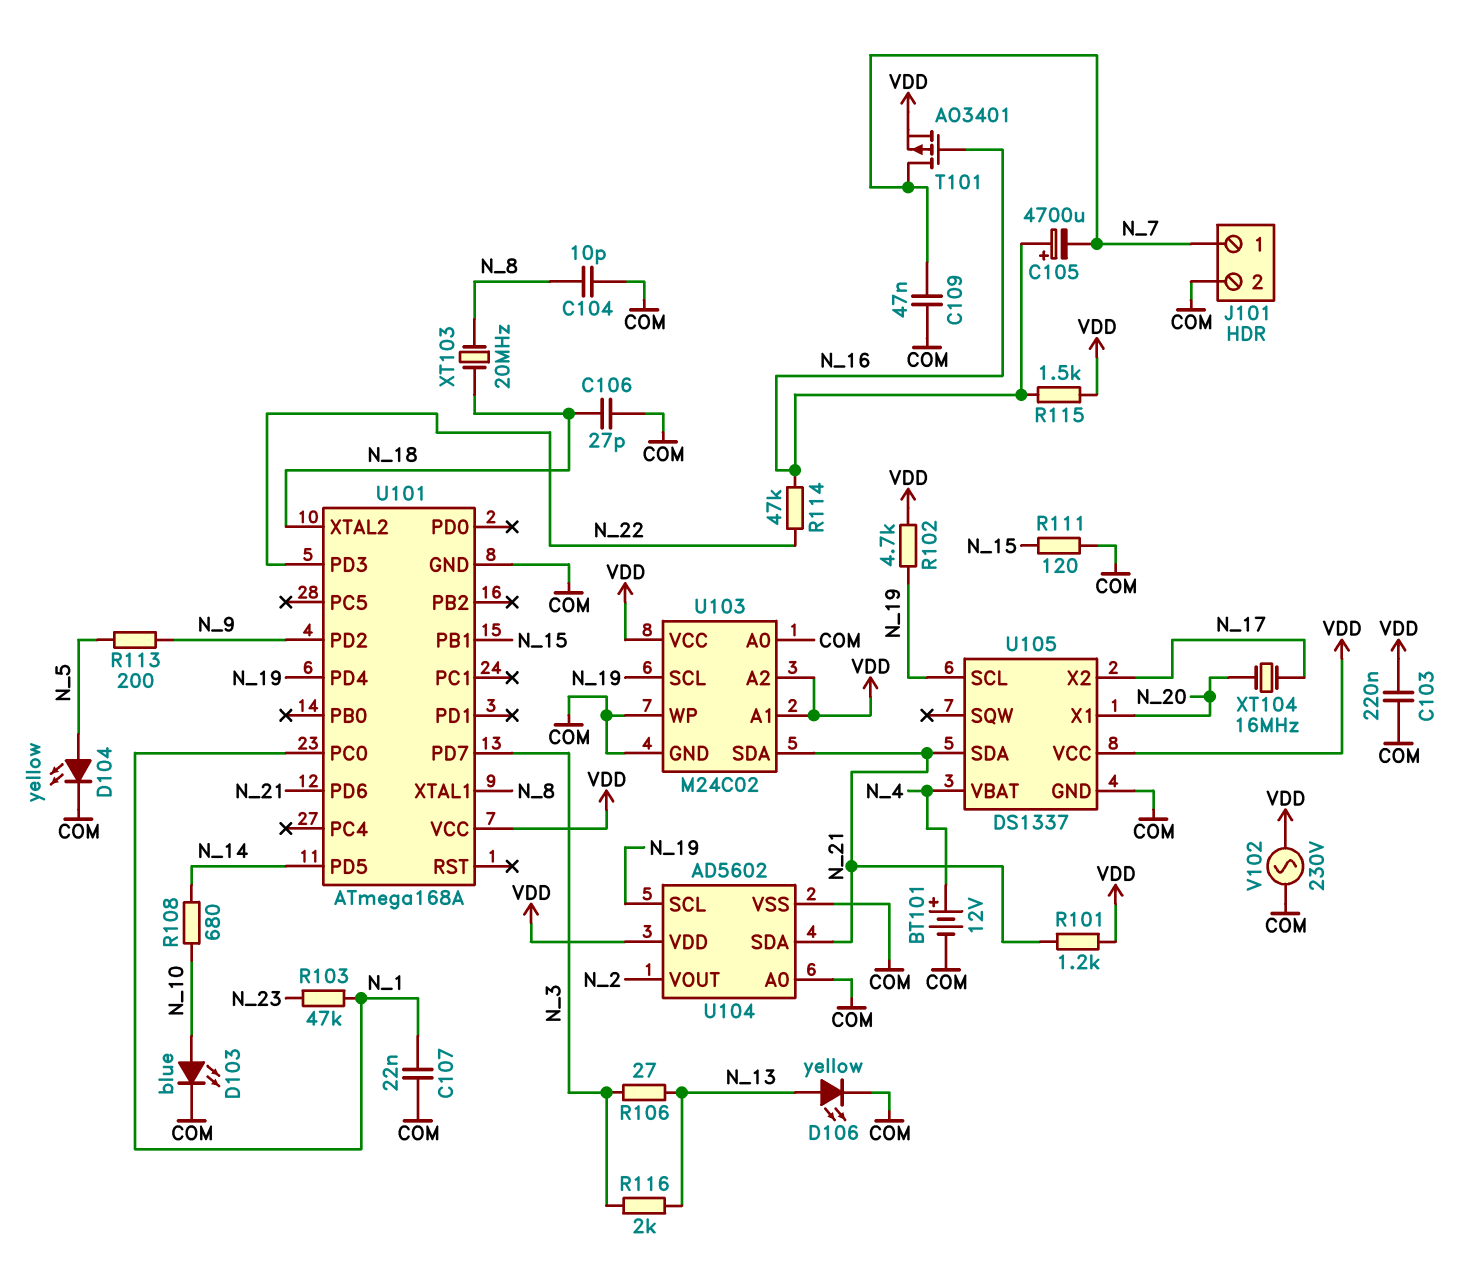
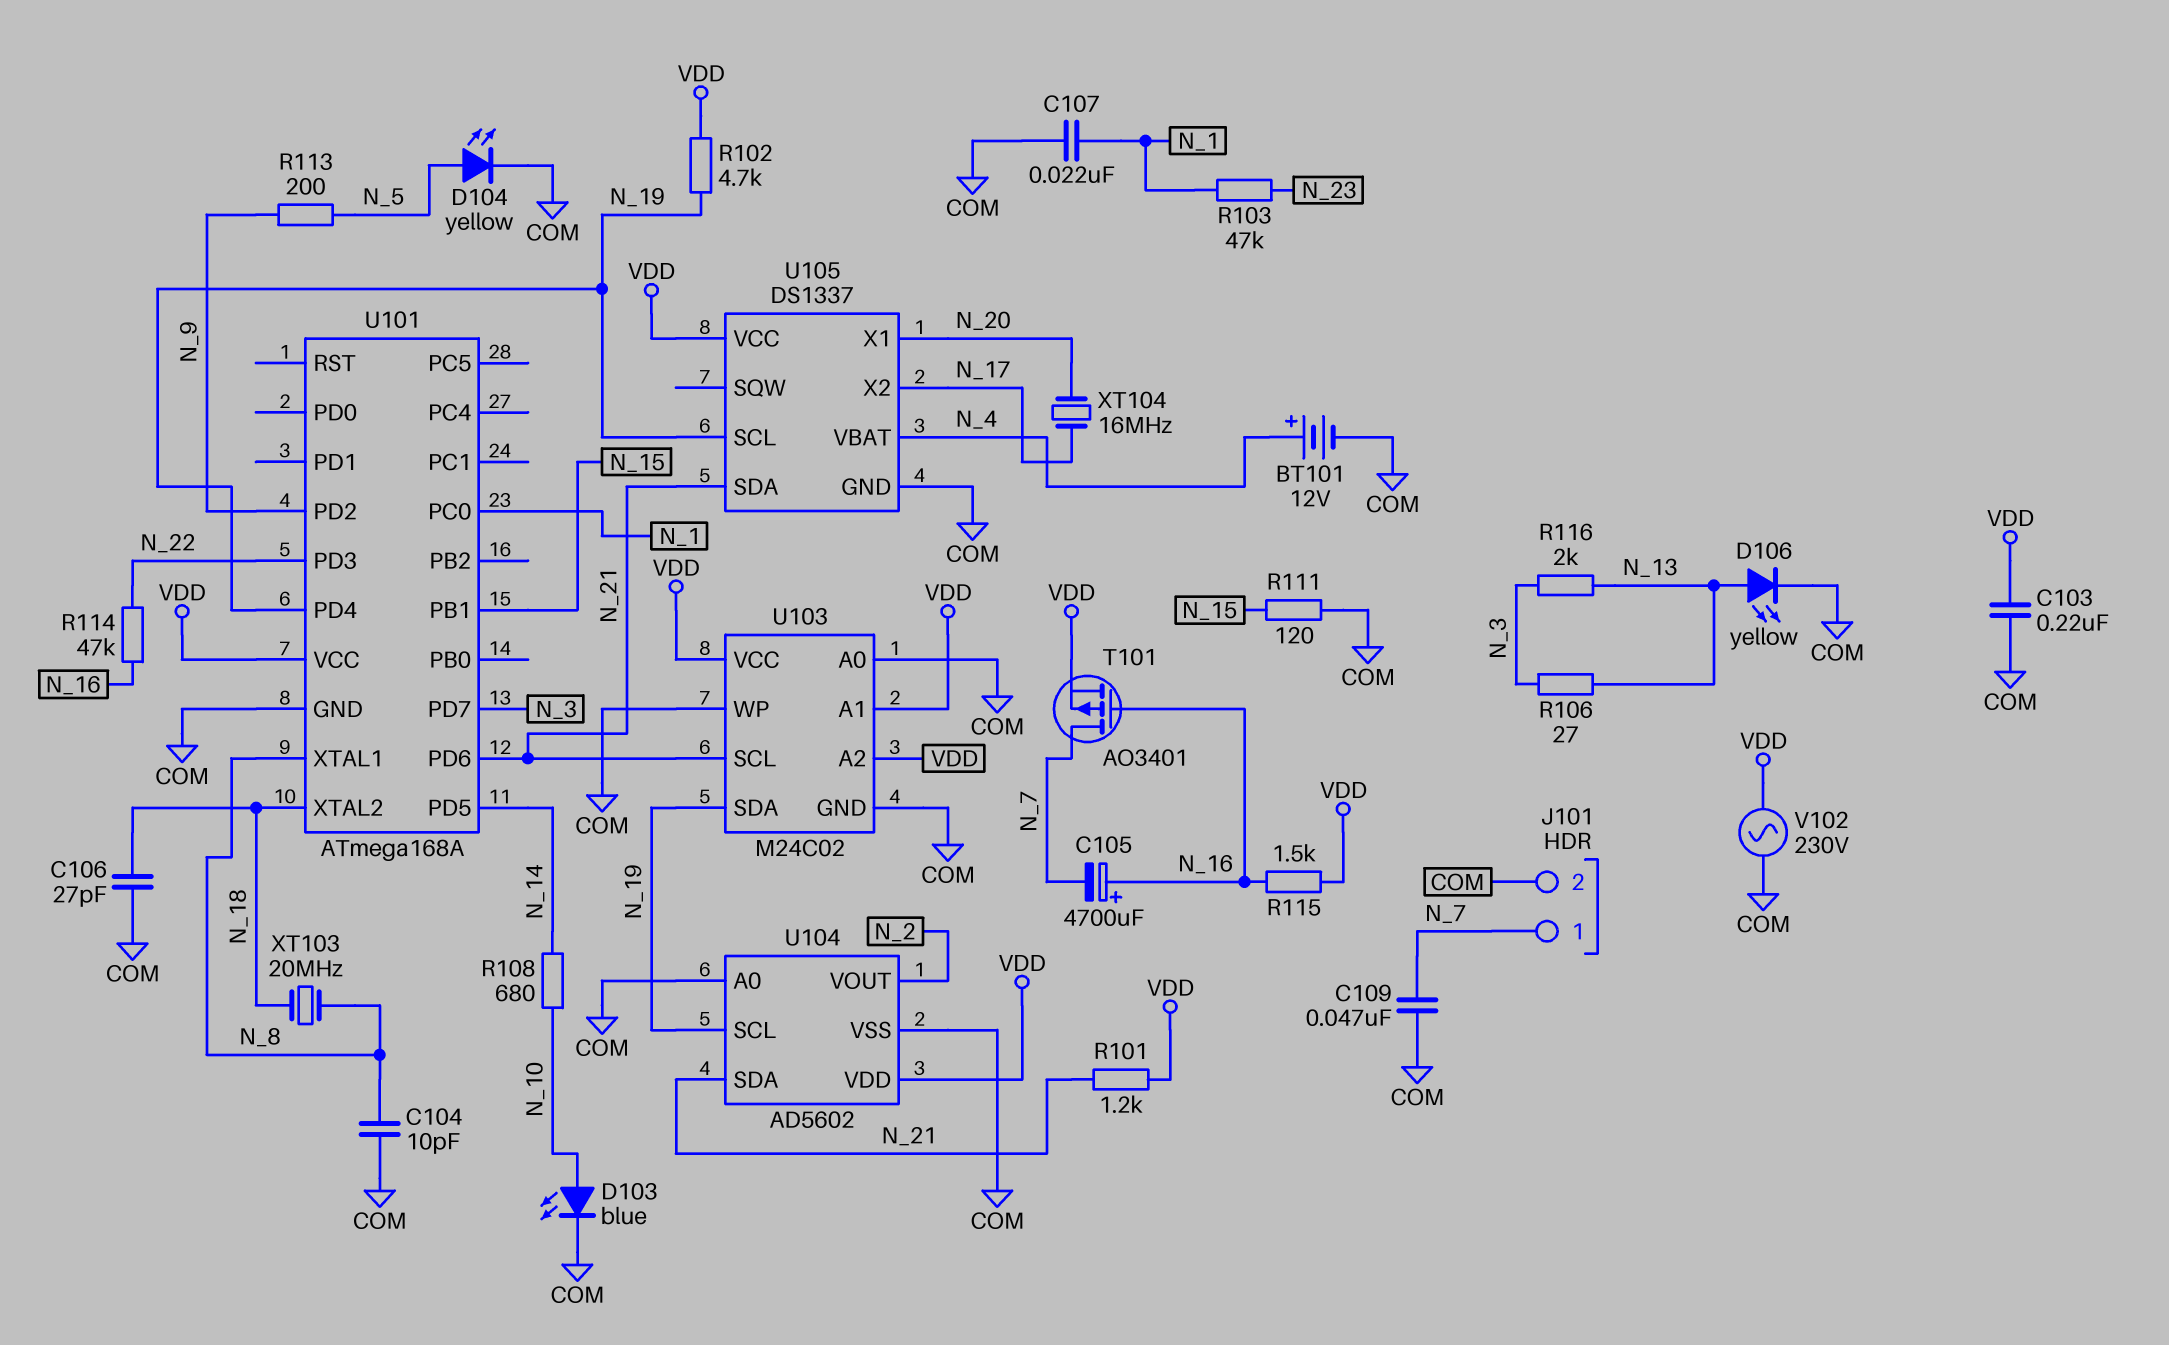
U103 pin SCL: N_19 -> N_21
U103 pin SDA: N_21 -> N_19

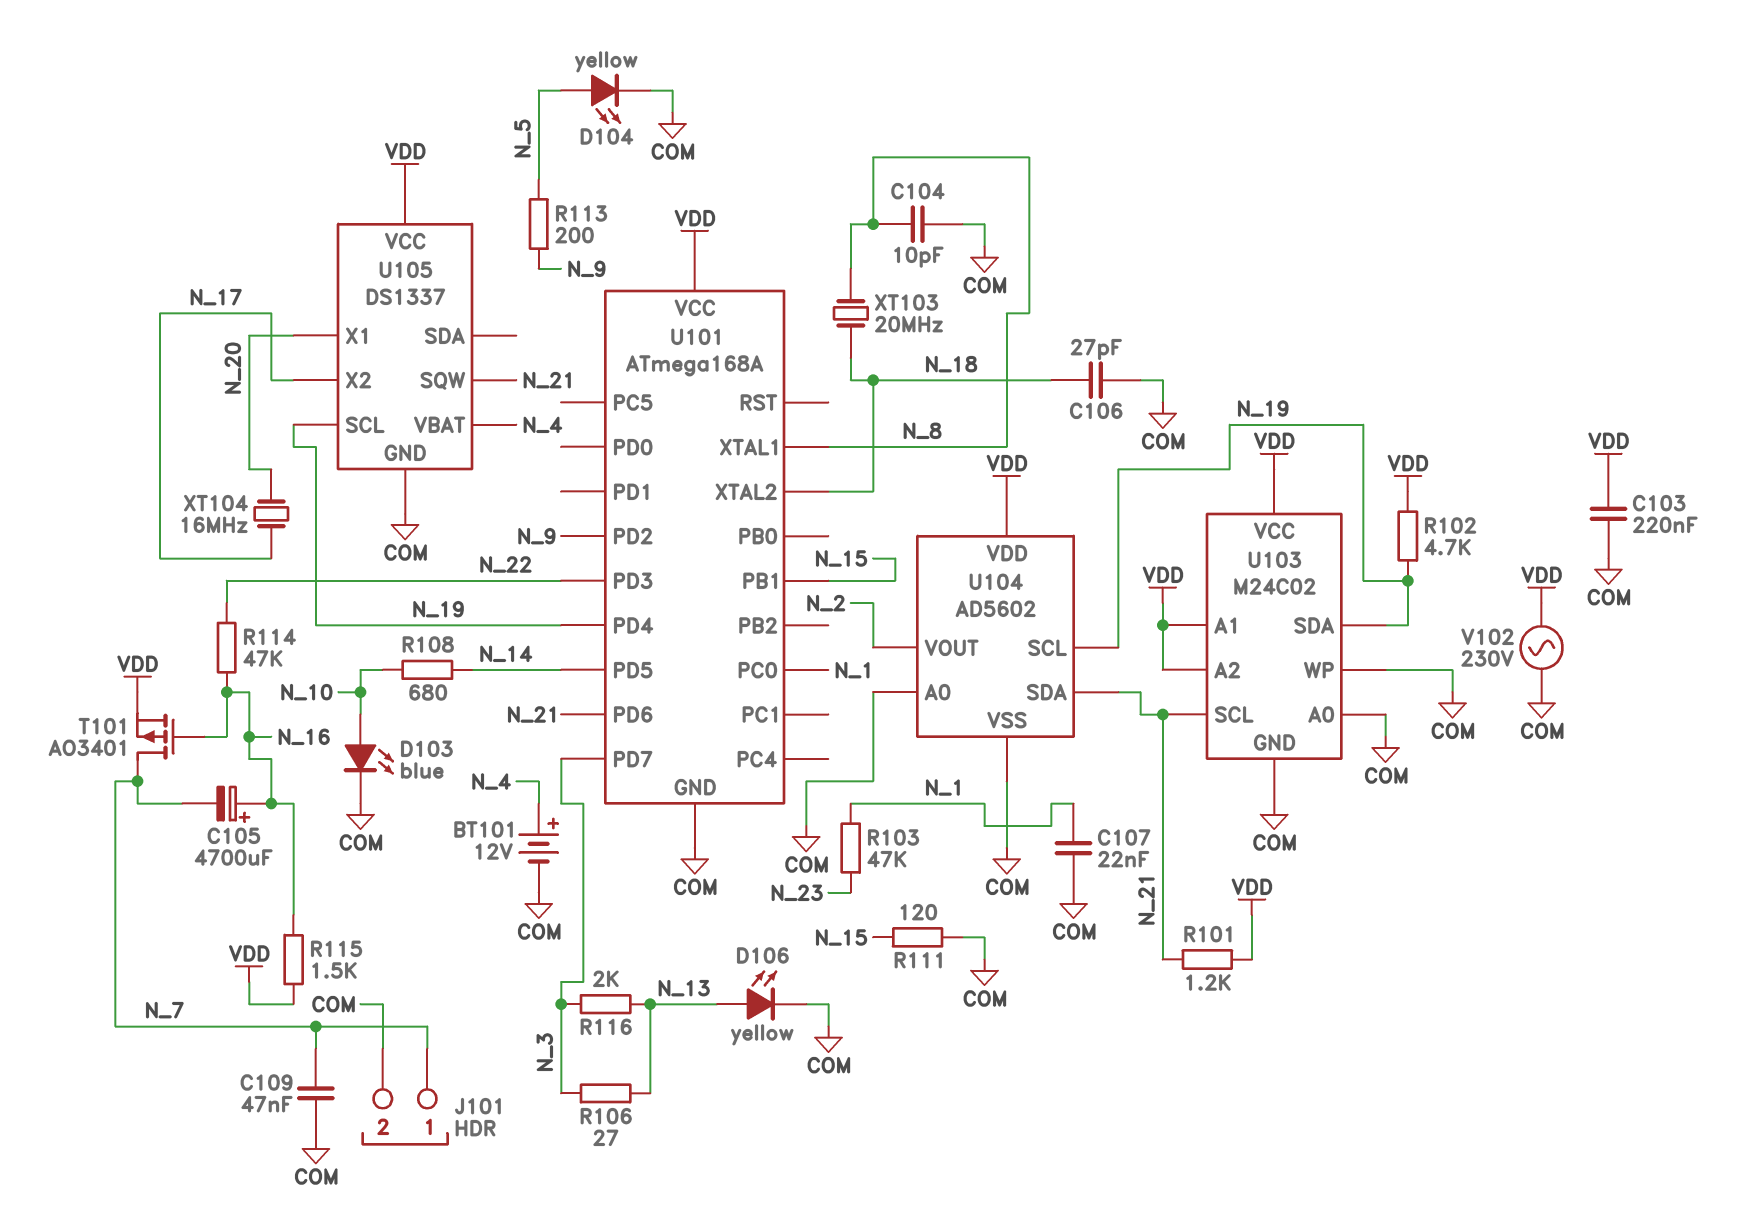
U105 pin SDA: N_21 -> none
U105 pin SQW: none -> N_21

